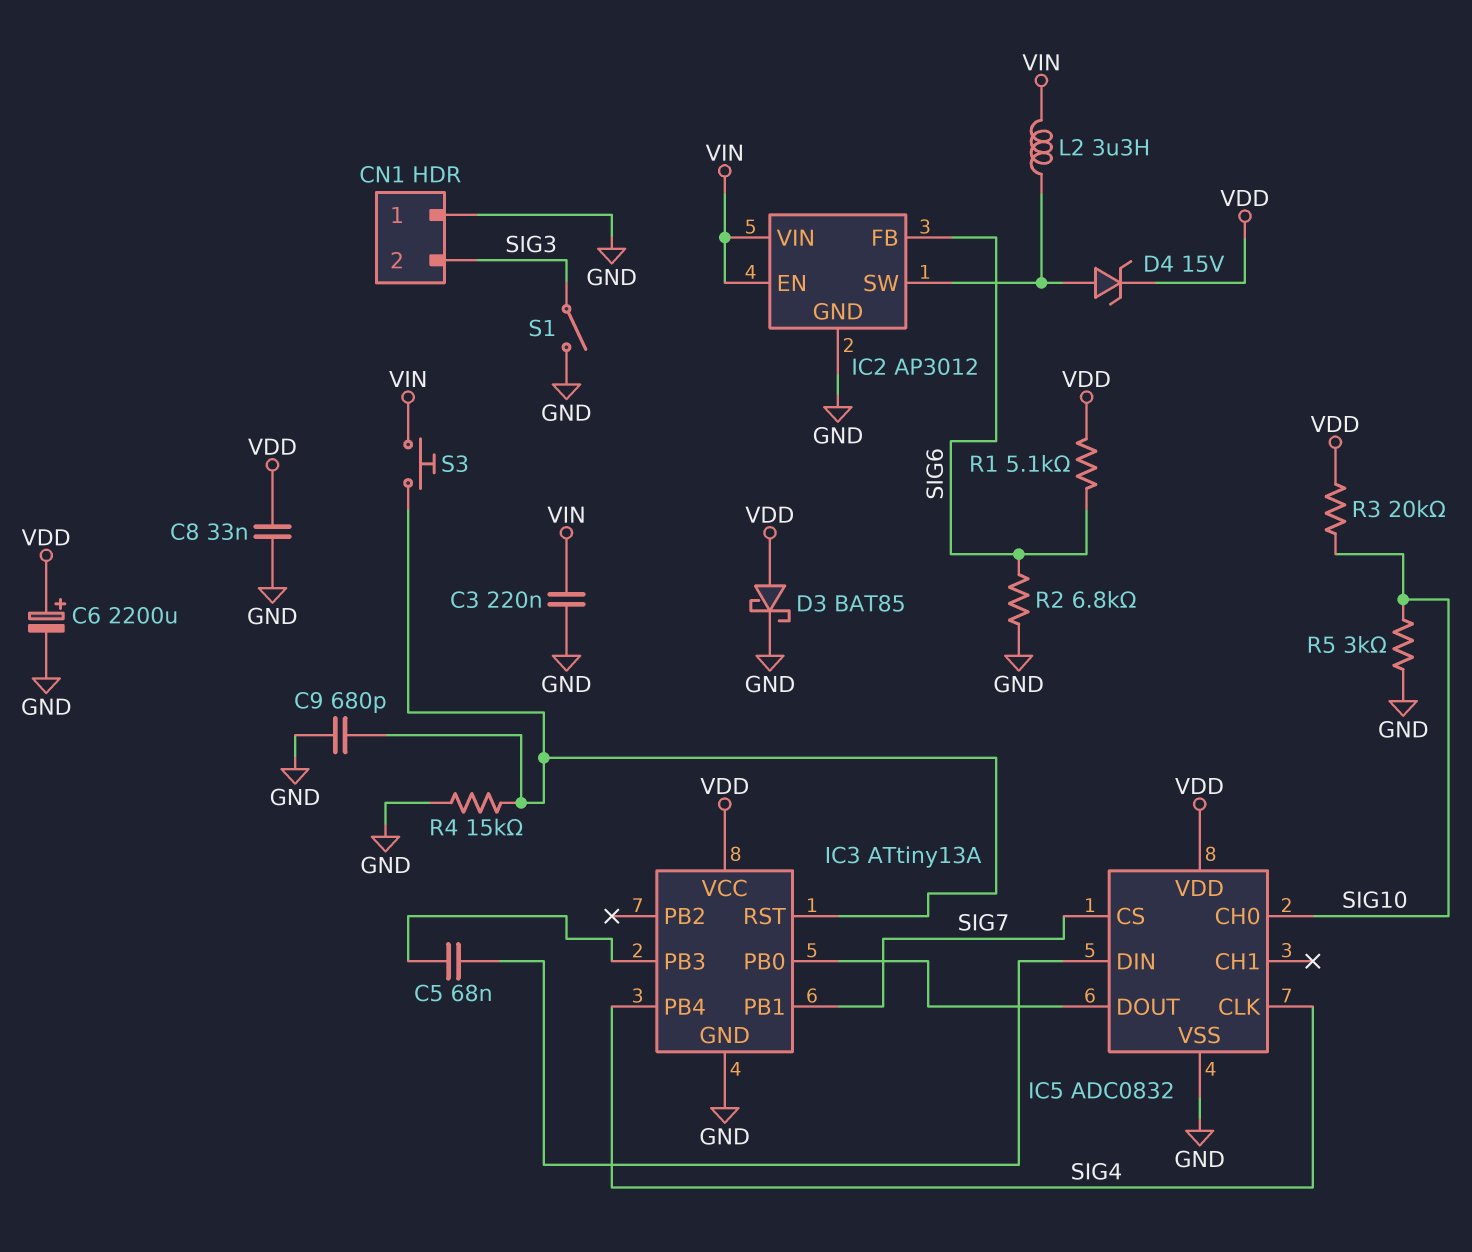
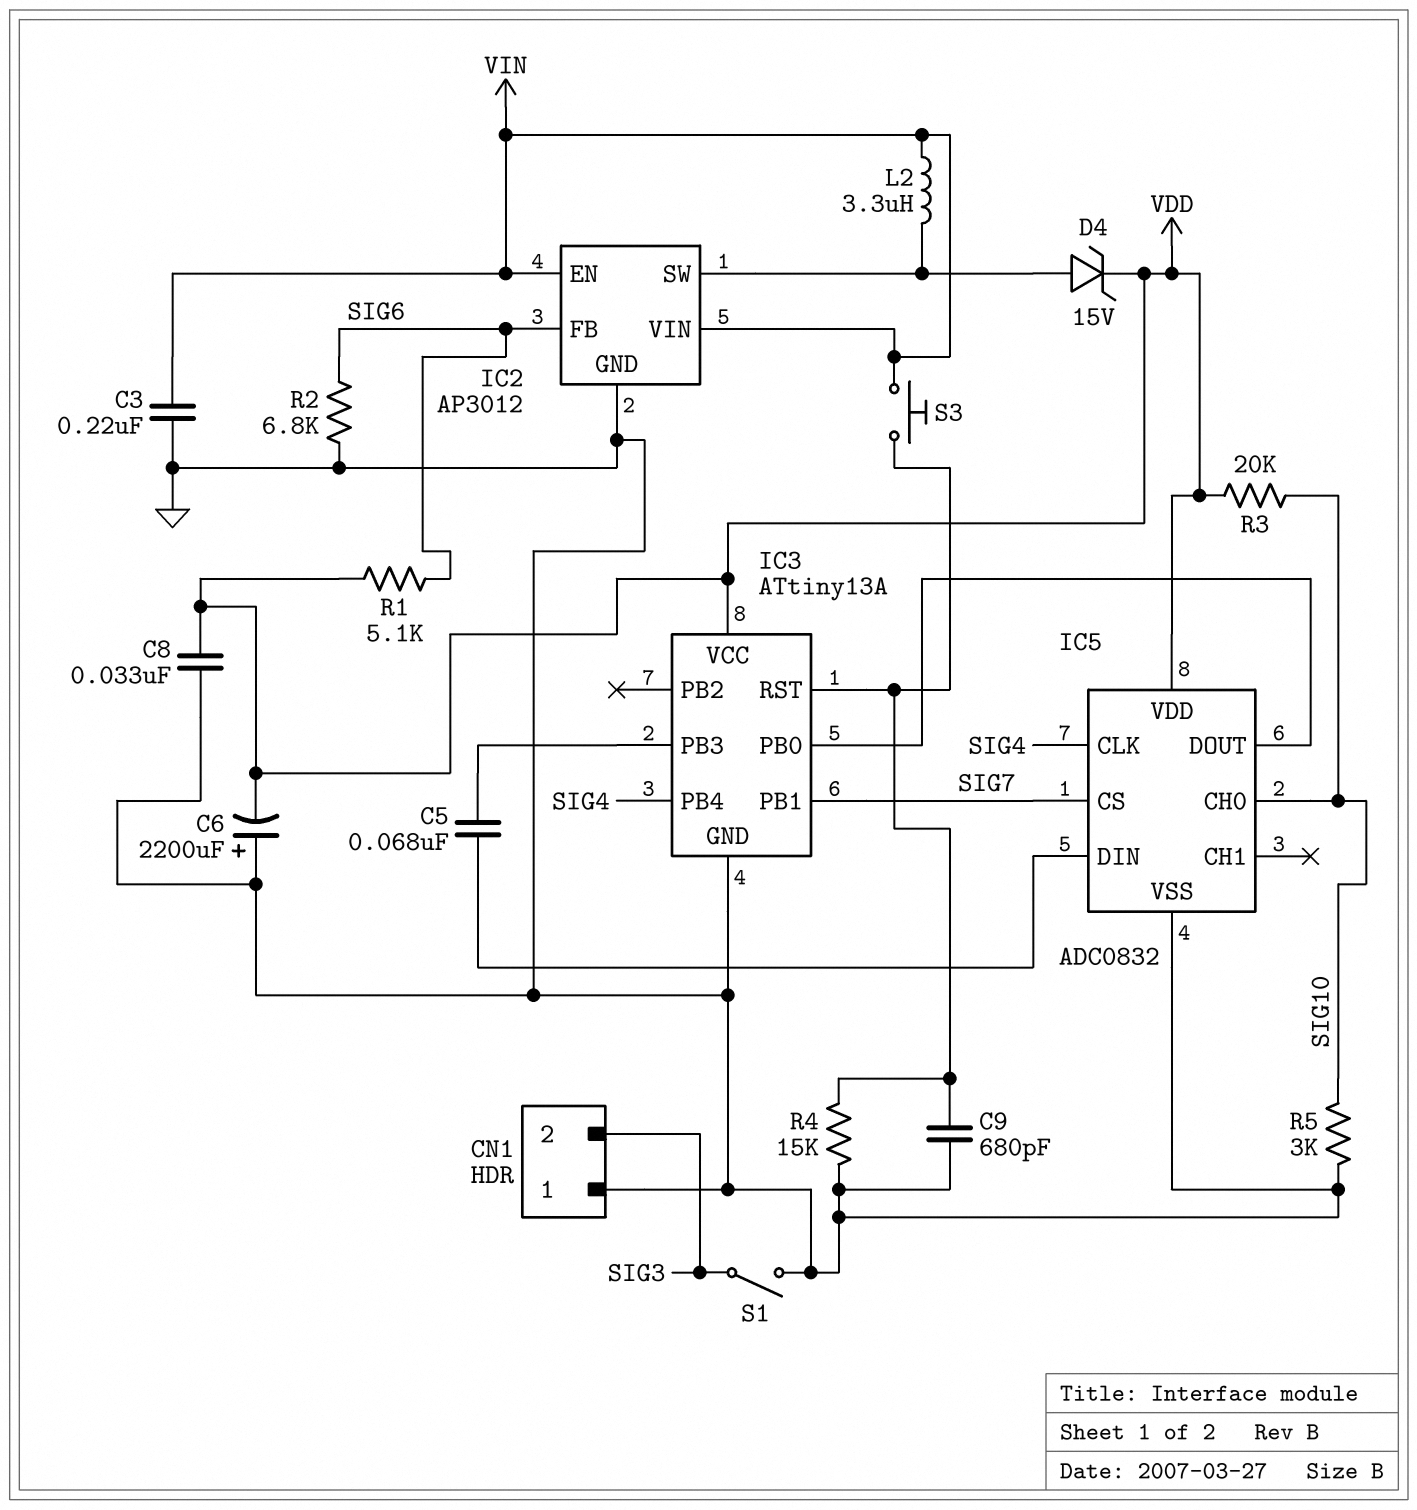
C6: 2200uF (plus VDD, minus GND) -> 2200uF (plus GND, minus VDD)
D3: schottky BAT85 (A VDD, K GND) -> none

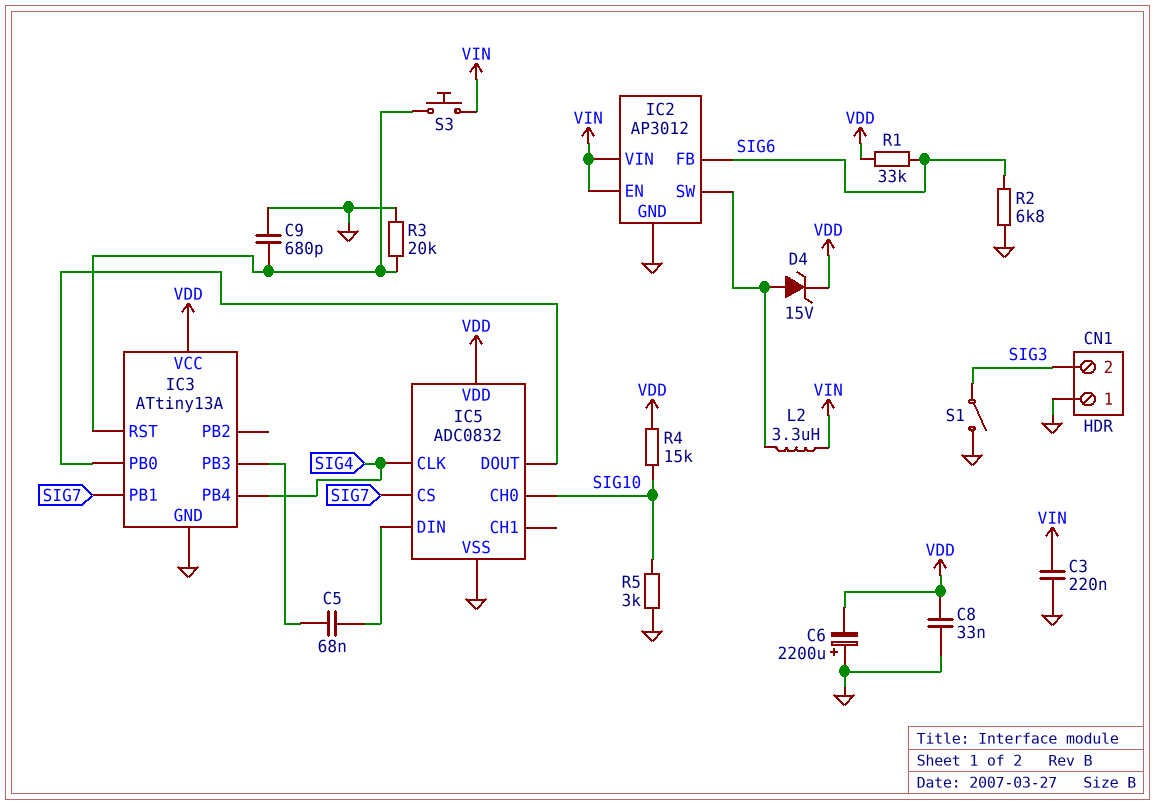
R1: 5.1k (SIG6, VDD) -> 33k (SIG6, VDD)
R3: 20k (SIG10, VDD) -> 20k (GND, IC3/RST)
R4: 15k (GND, IC3/RST) -> 15k (SIG10, VDD)

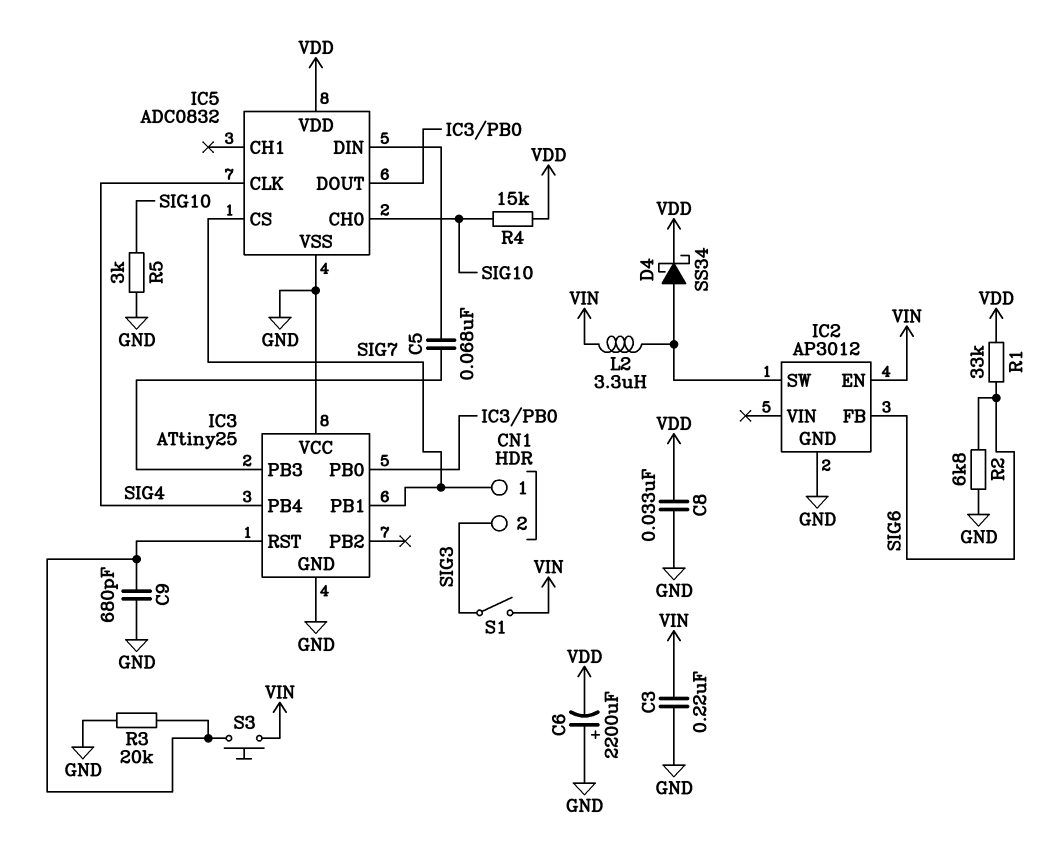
CN1 pin 1: GND -> SIG7
D4: zener 15V (A IC2/SW, K VDD) -> schottky SS34 (A IC2/SW, K VDD)
IC2 pin VIN: VIN -> none
IC3: ATtiny13A -> ATtiny25
IC3 pin VCC: VDD -> GND
S1: switch (GND, SIG3) -> switch (SIG3, VIN)

